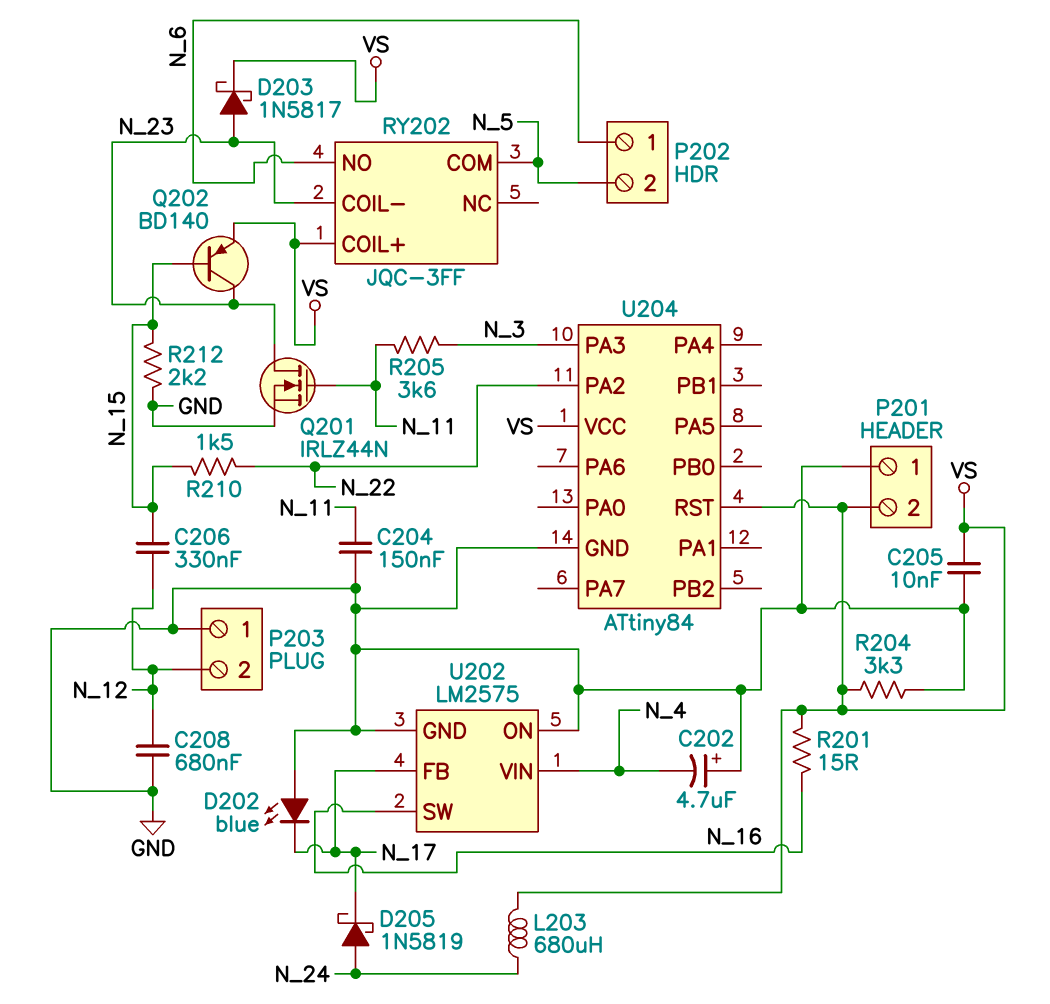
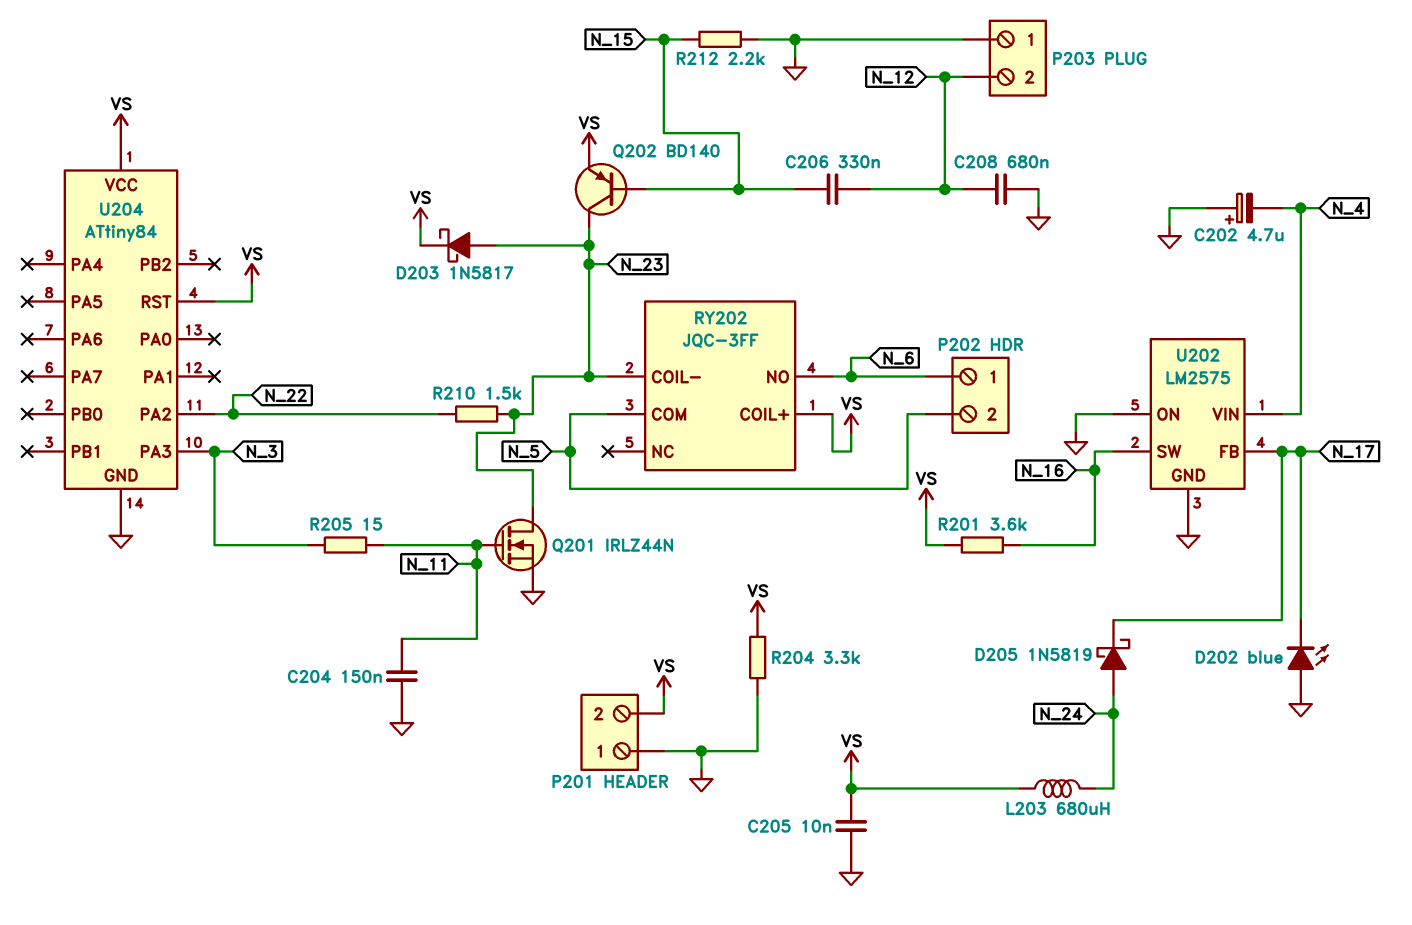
R201: 15 (N_16, VS) -> 3.6k (N_16, VS)
R205: 3.6k (N_3, N_11) -> 15 (N_3, N_11)
R210: 1.5k (N_15, N_22) -> 1.5k (N_22, N_23)

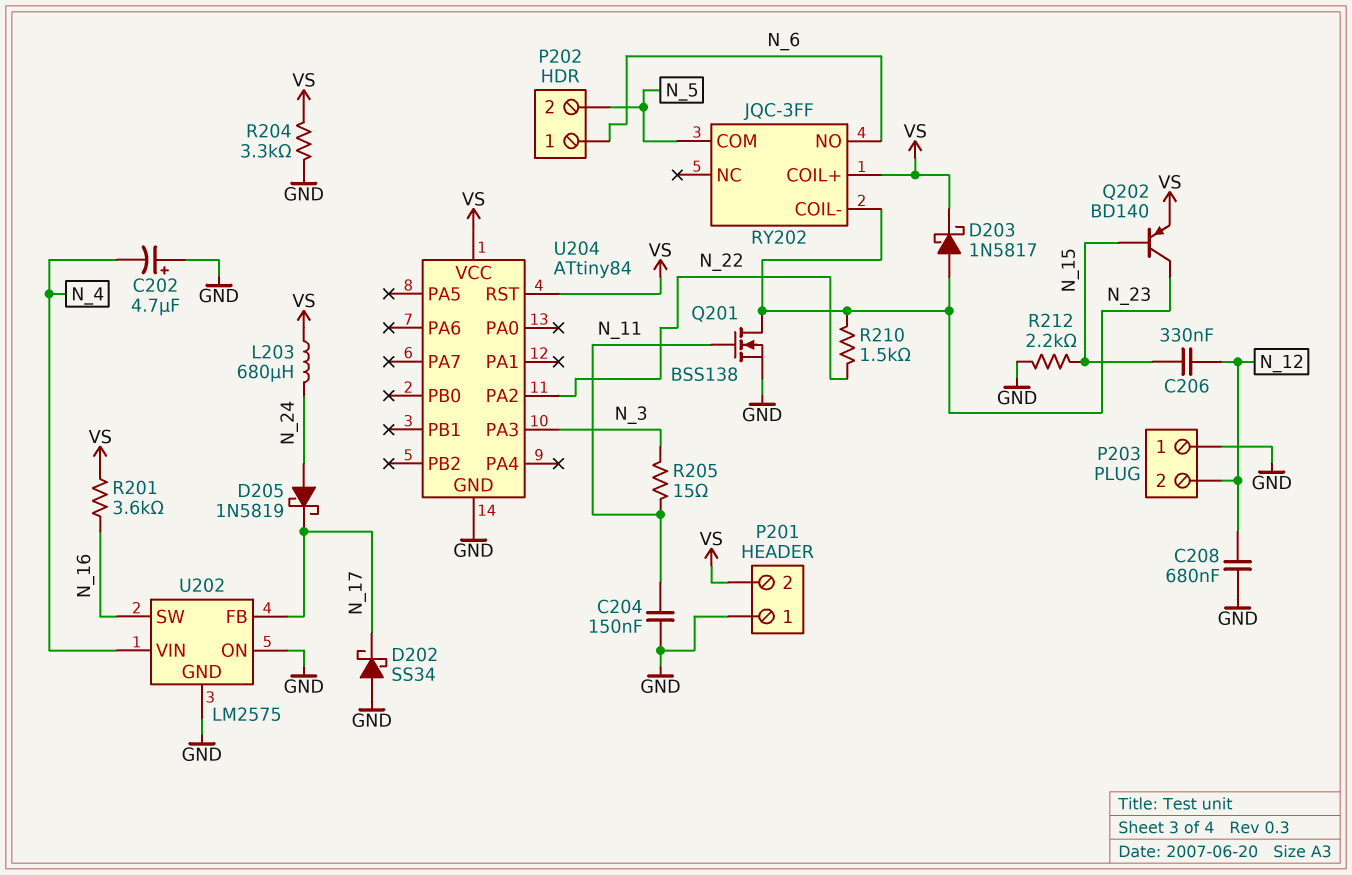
C205: 10nF (GND, VS) -> none
D202: LED blue (A GND, K N_17) -> schottky SS34 (A GND, K N_17)
Q201: NMOS IRLZ44N (G N_11, D N_23, S GND) -> NMOS BSS138 (G N_11, D N_23, S GND)

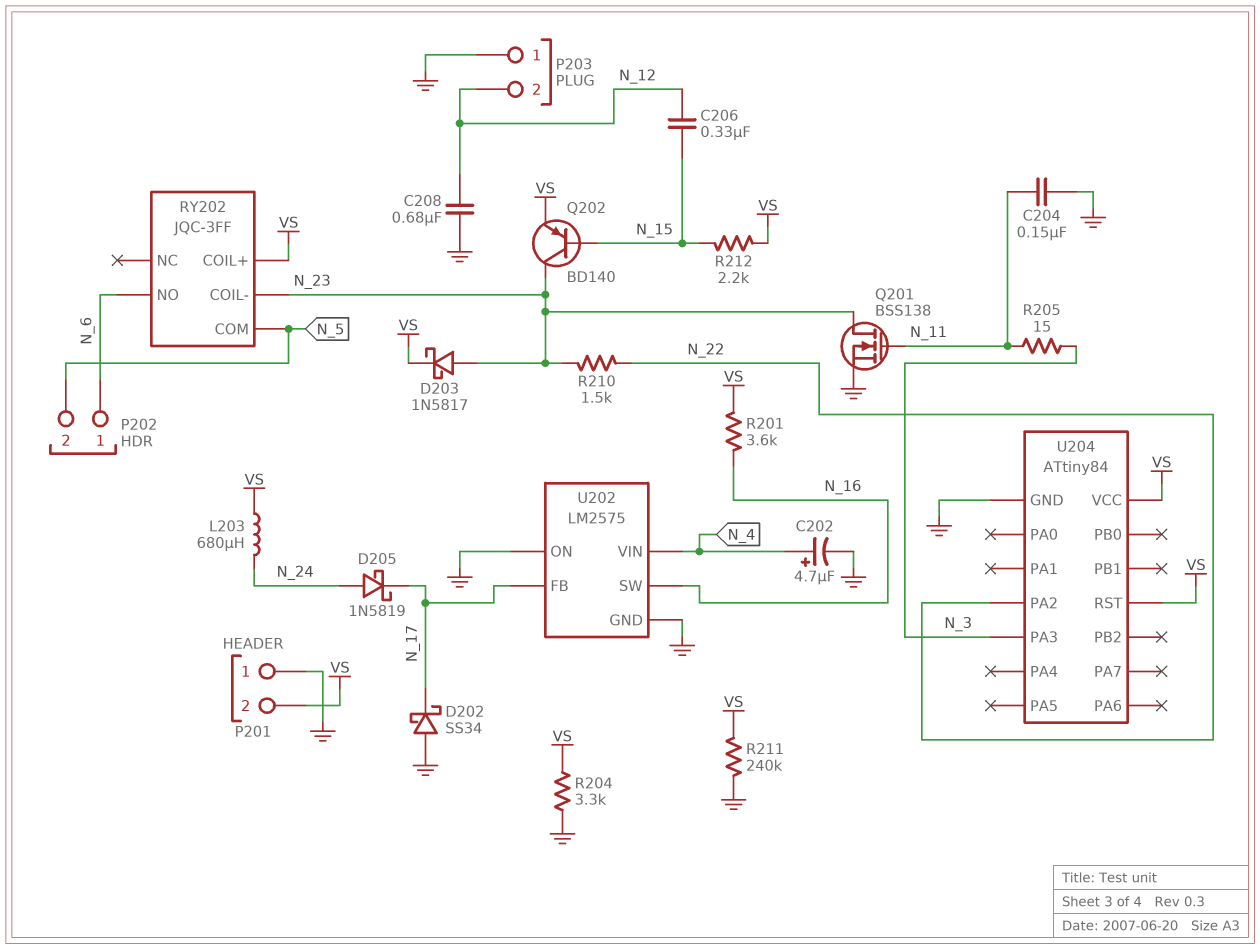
C202: 4.7uF (plus GND, minus N_4) -> 4.7uF (plus N_4, minus GND)
R211: none -> 240k (GND, VS)
R212: 2.2k (GND, N_15) -> 2.2k (N_15, VS)

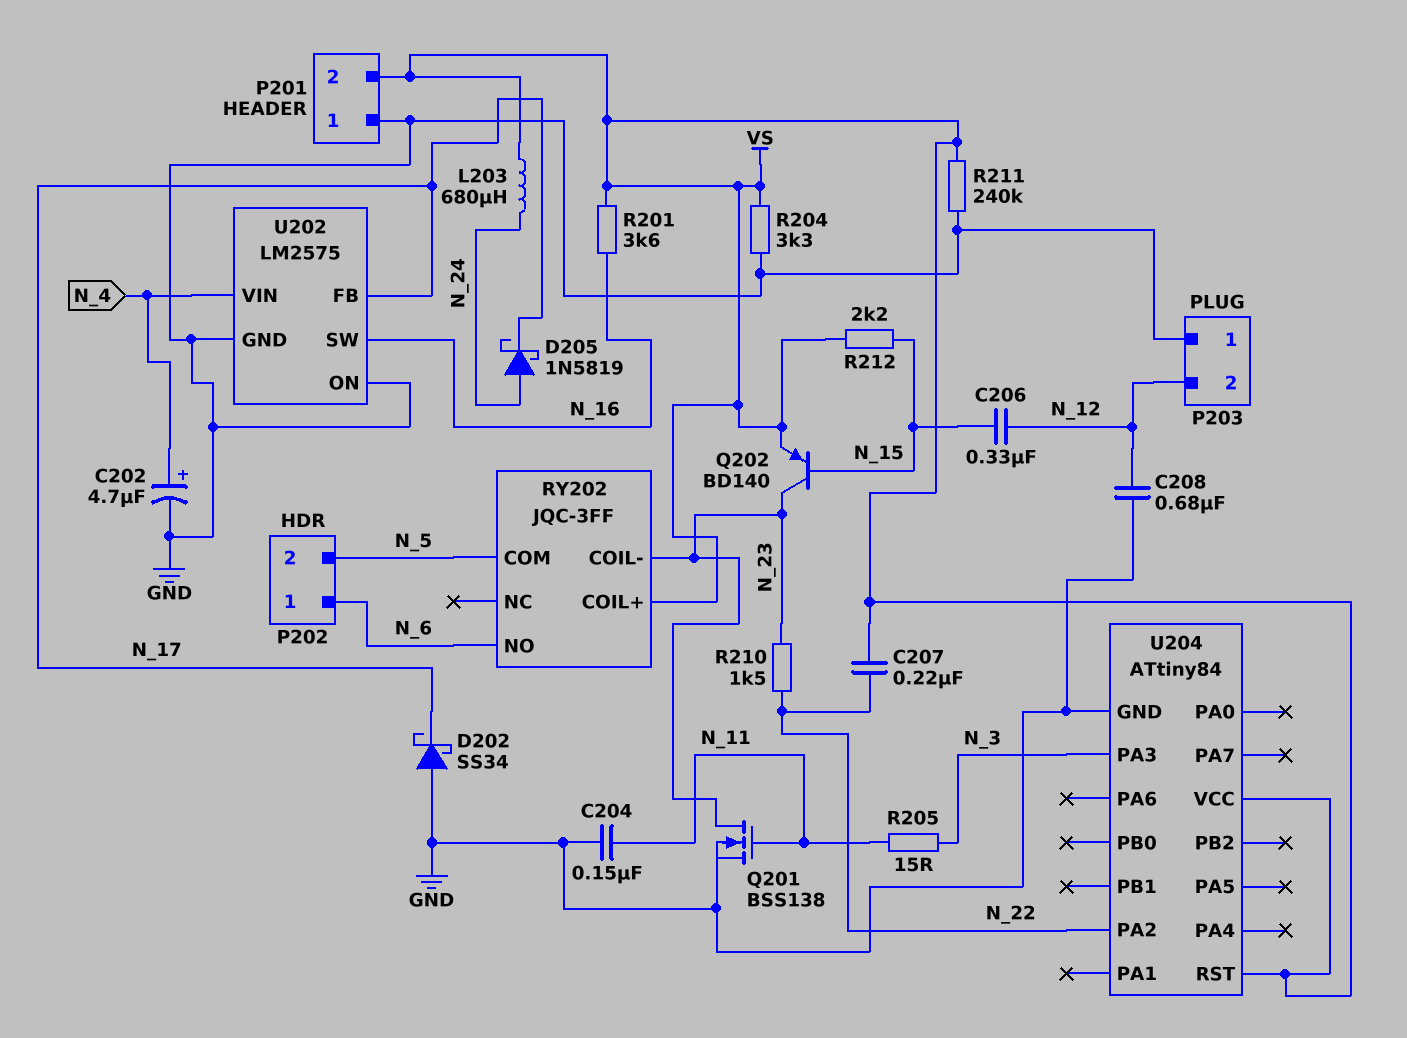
C207: none -> 220nF (N_22, VS)
D203: schottky 1N5817 (A N_23, K VS) -> none

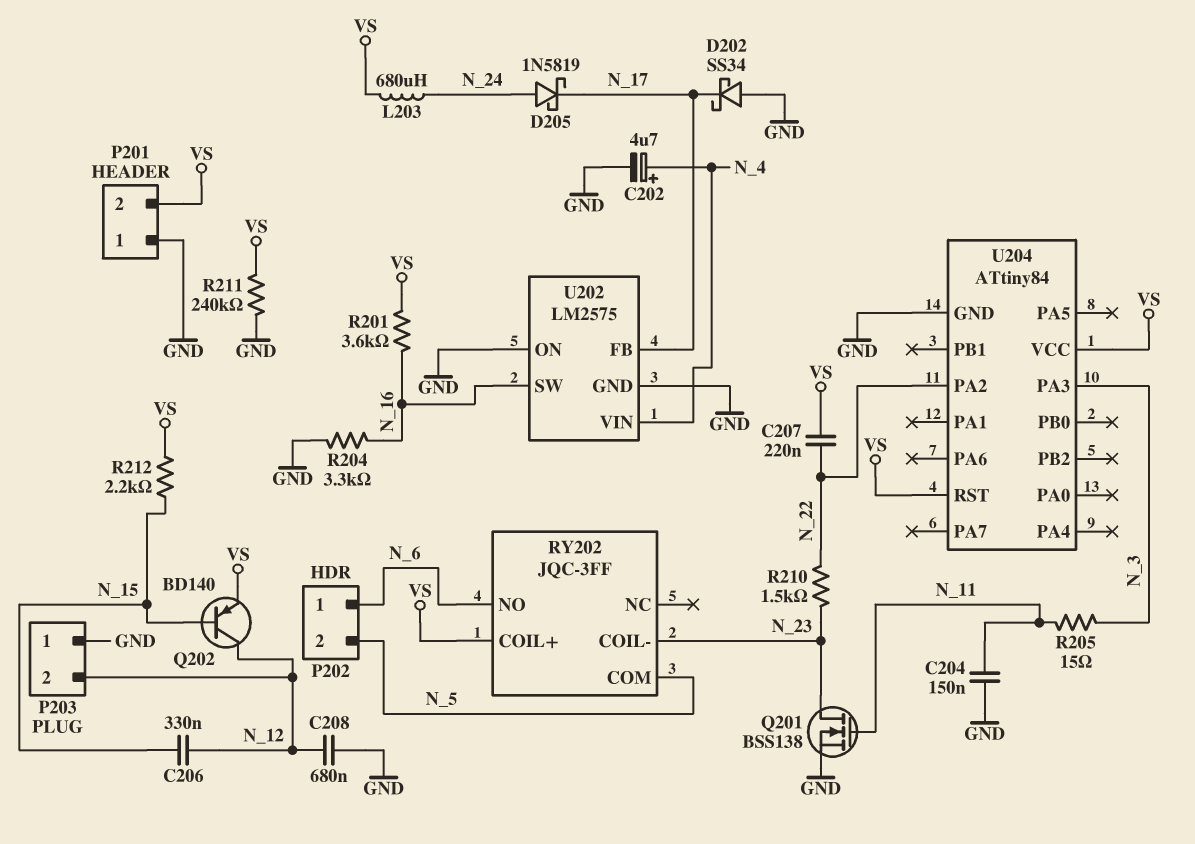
Q202: PNP BD140 (B N_15, C N_23, E VS) -> PNP BD140 (B N_15, C N_12, E VS)
R204: 3.3k (GND, VS) -> 3.3k (GND, N_16)

